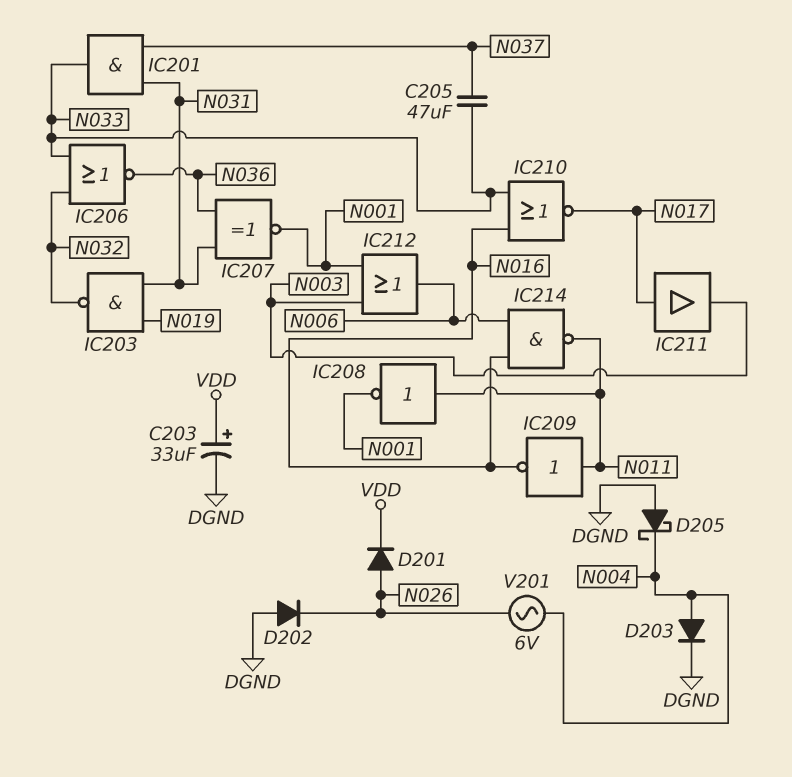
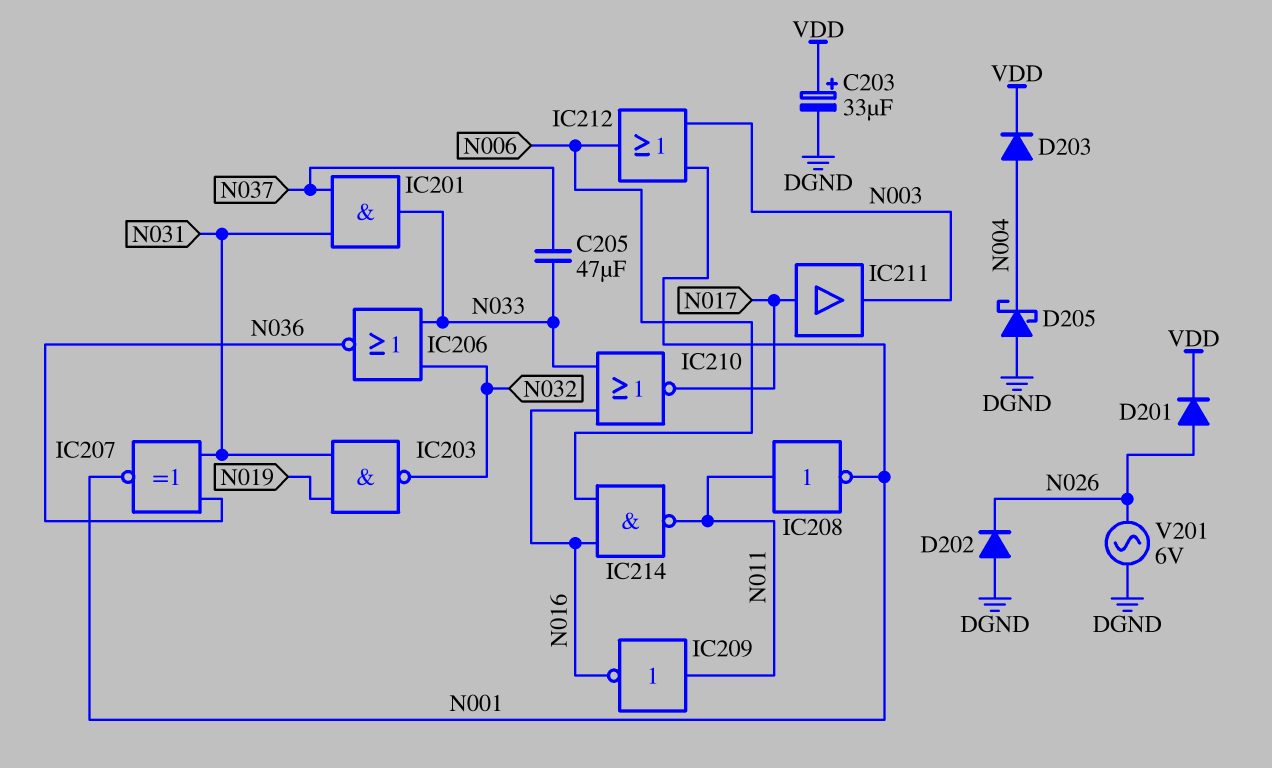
D203: diode (A N004, K DGND) -> diode (A N004, K VDD)
V201: AC 6V (N004, N026) -> AC 6V (DGND, N026)

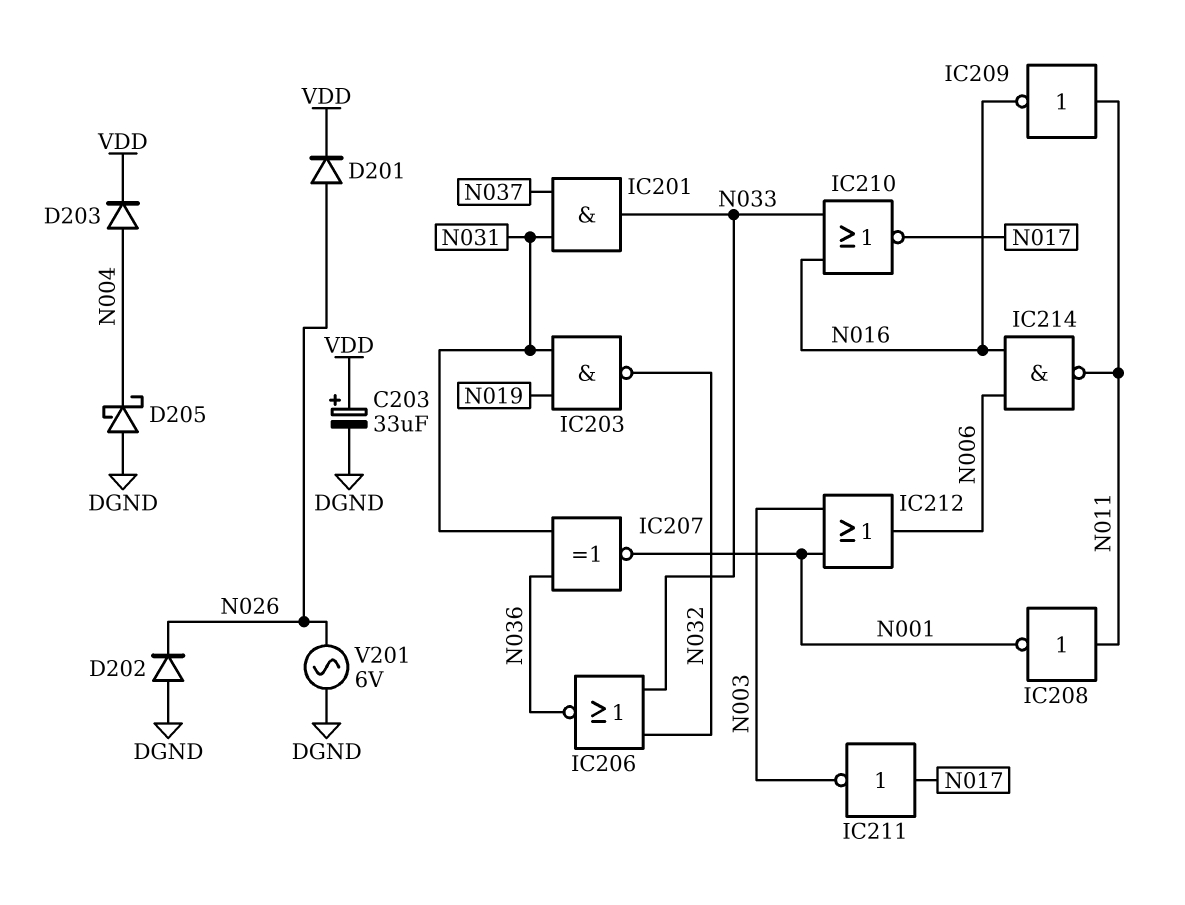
C205: 47uF (N033, N037) -> none
IC211: buffer (in N017, out N003) -> NOT (in N017, out N003)

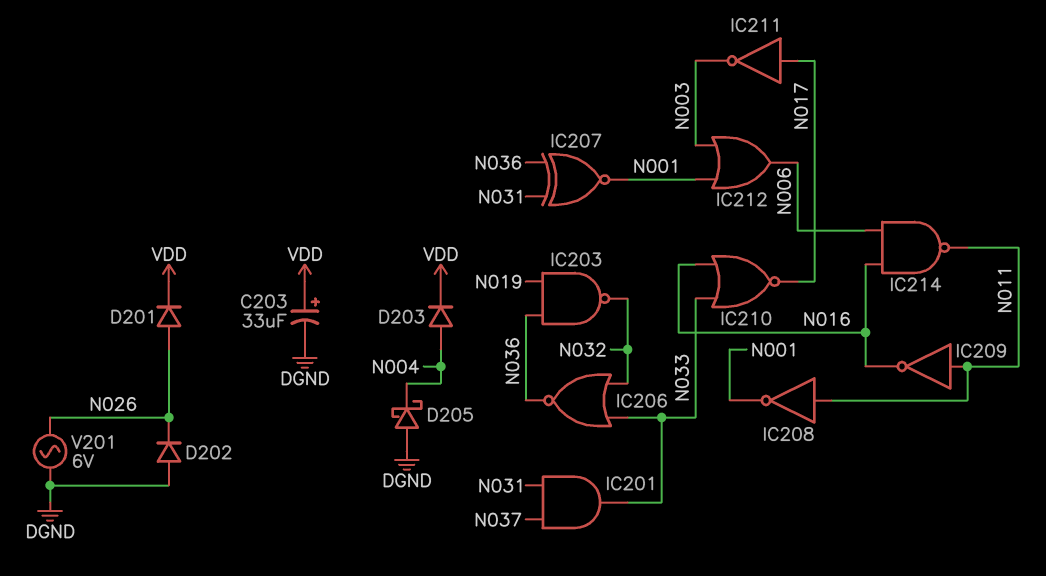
IC203: NAND (in N019, in N031, out N032) -> NAND (in N019, in N036, out N032)

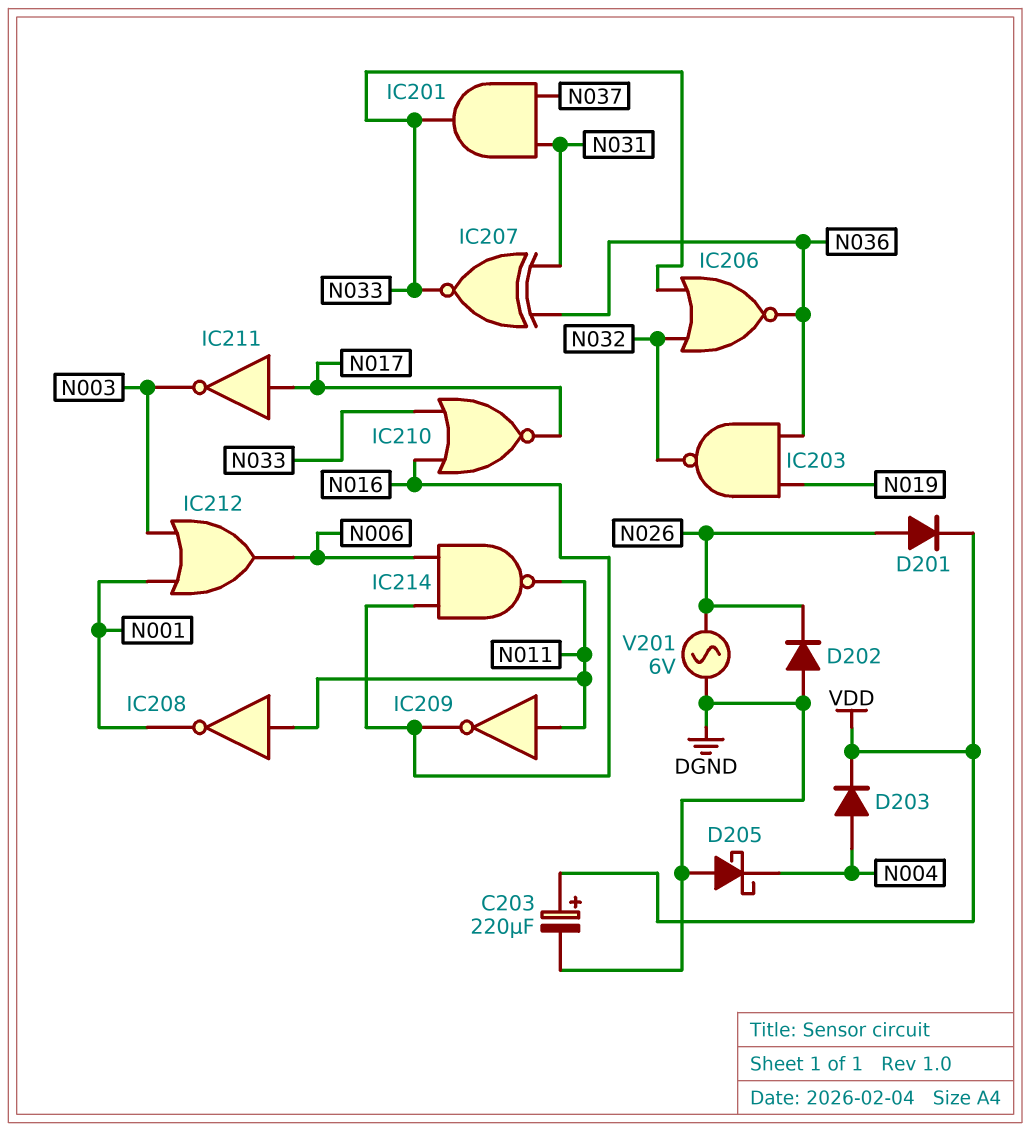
C203: 33uF (plus VDD, minus DGND) -> 220uF (plus VDD, minus DGND)
IC207: XNOR (in N031, in N036, out N001) -> XNOR (in N031, in N036, out N033)

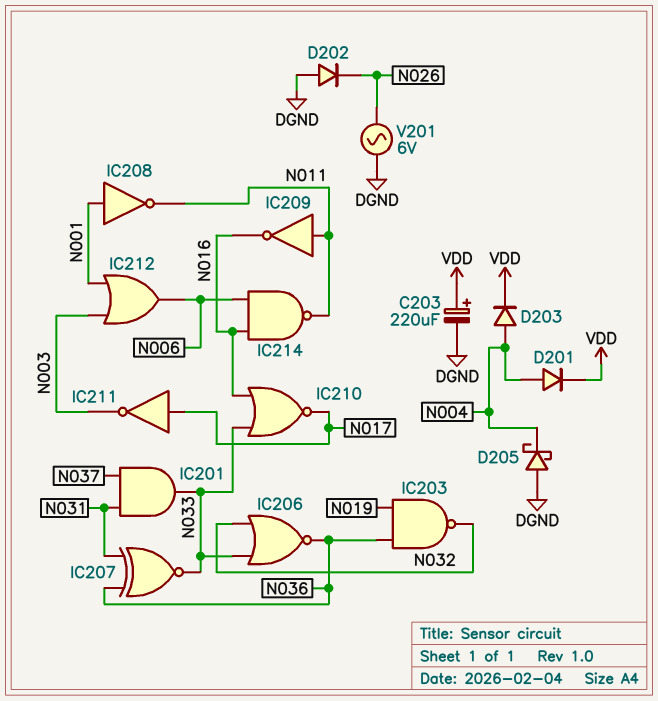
D201: diode (A N026, K VDD) -> diode (A N004, K VDD)
IC208: NOT (in N011, out N001) -> NOT (in N001, out N011)

